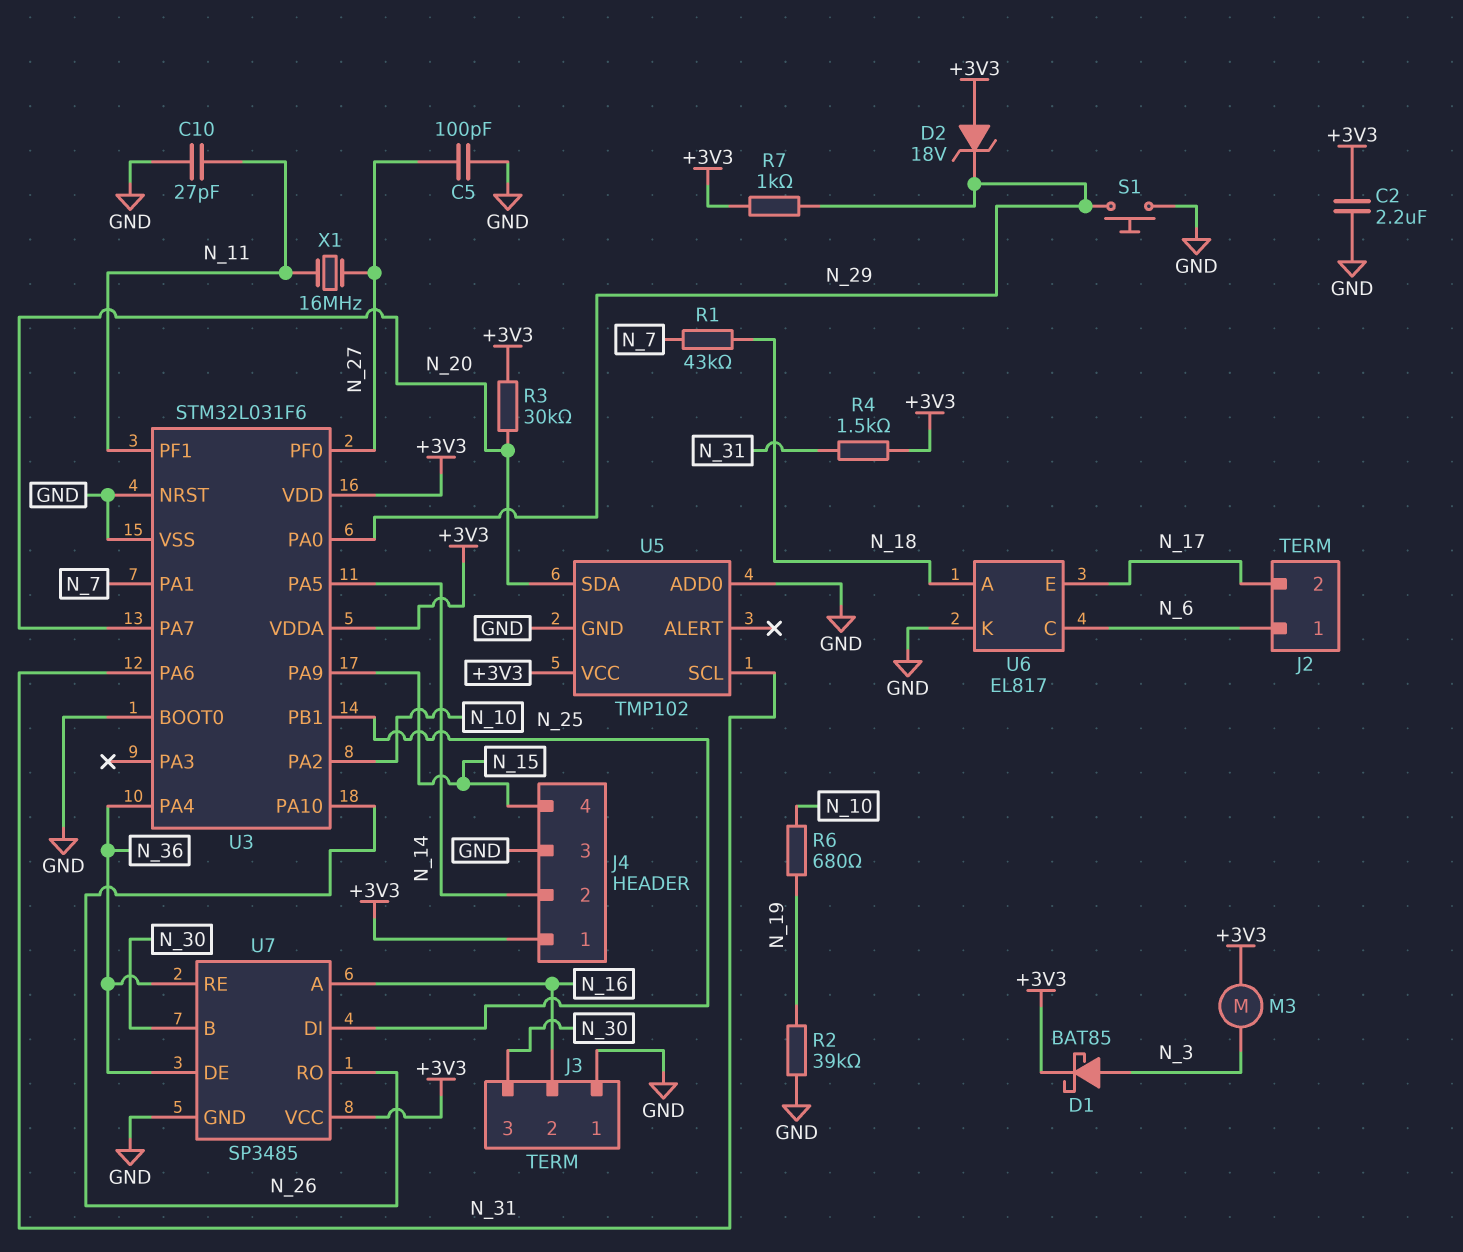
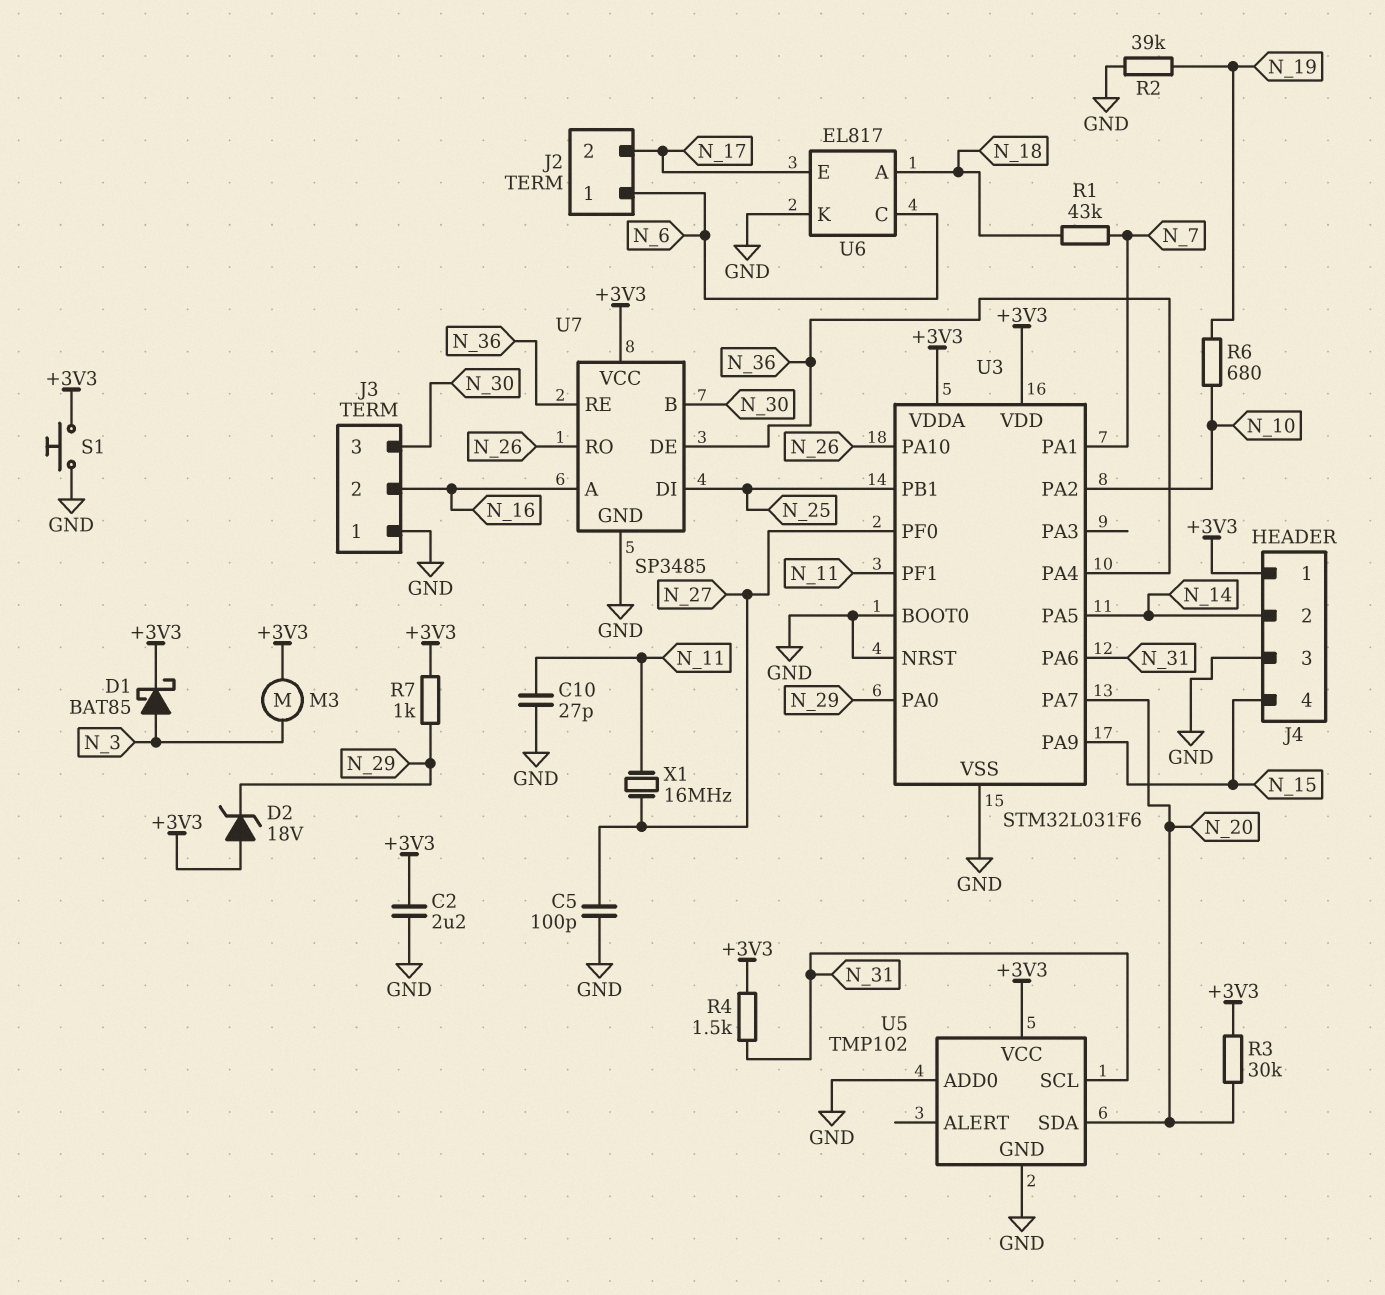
S1: button (GND, N_29) -> button (+3V3, GND)

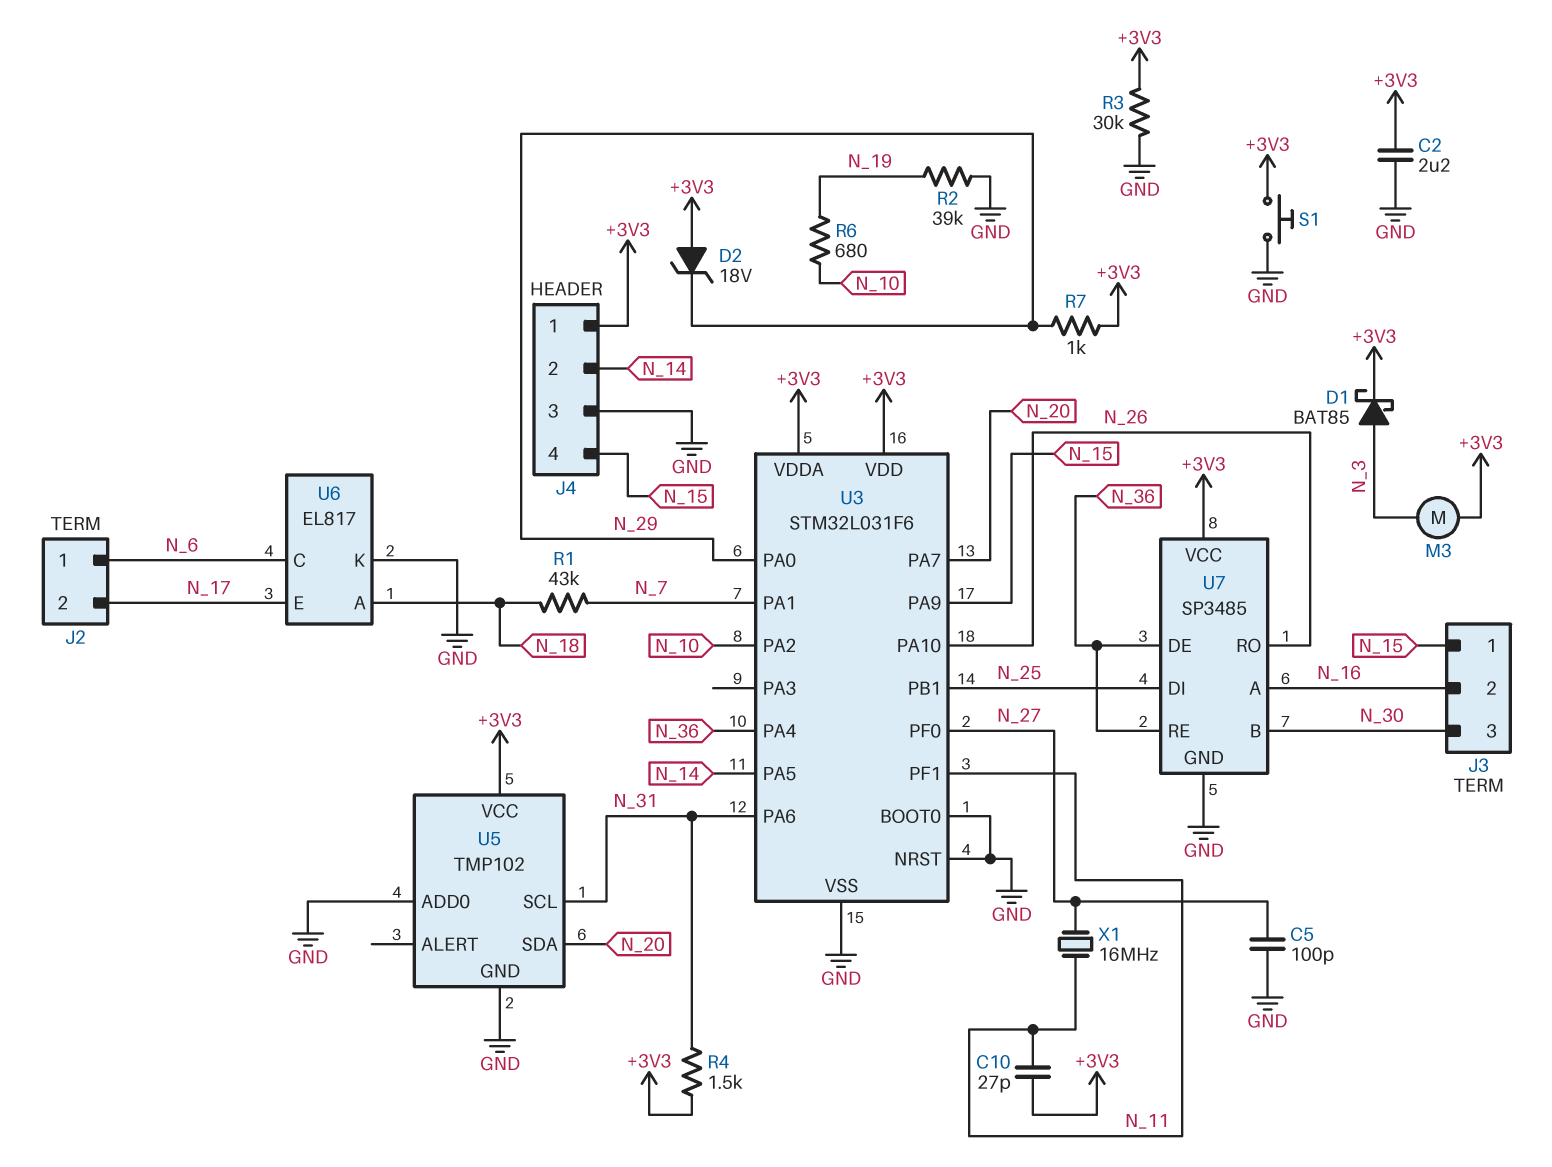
C10: 27pF (GND, N_11) -> 27pF (+3V3, N_11)
J3 pin 1: GND -> N_15
R3: 30k (+3V3, N_20) -> 30k (+3V3, GND)

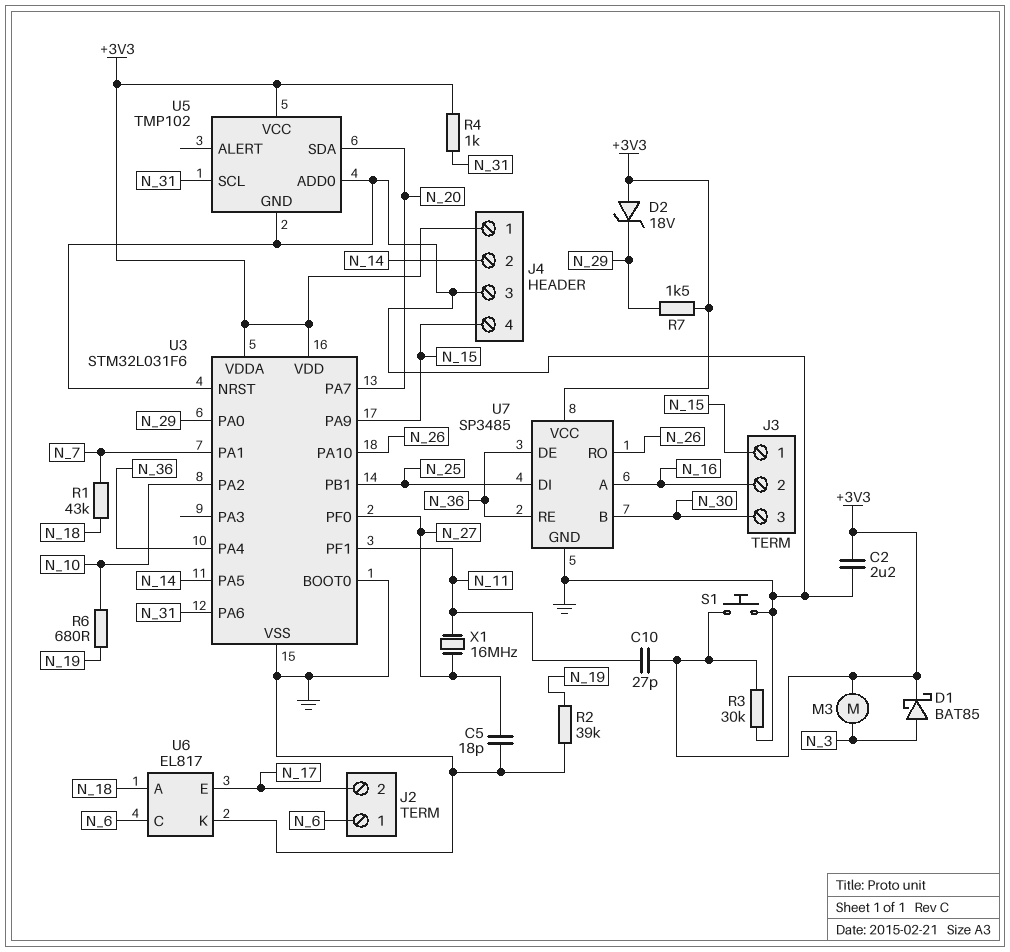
C5: 100pF (GND, N_27) -> 18pF (GND, N_27)
R4: 1.5k (+3V3, N_31) -> 1k (+3V3, N_31)
R7: 1k (+3V3, N_29) -> 1.5k (+3V3, N_29)

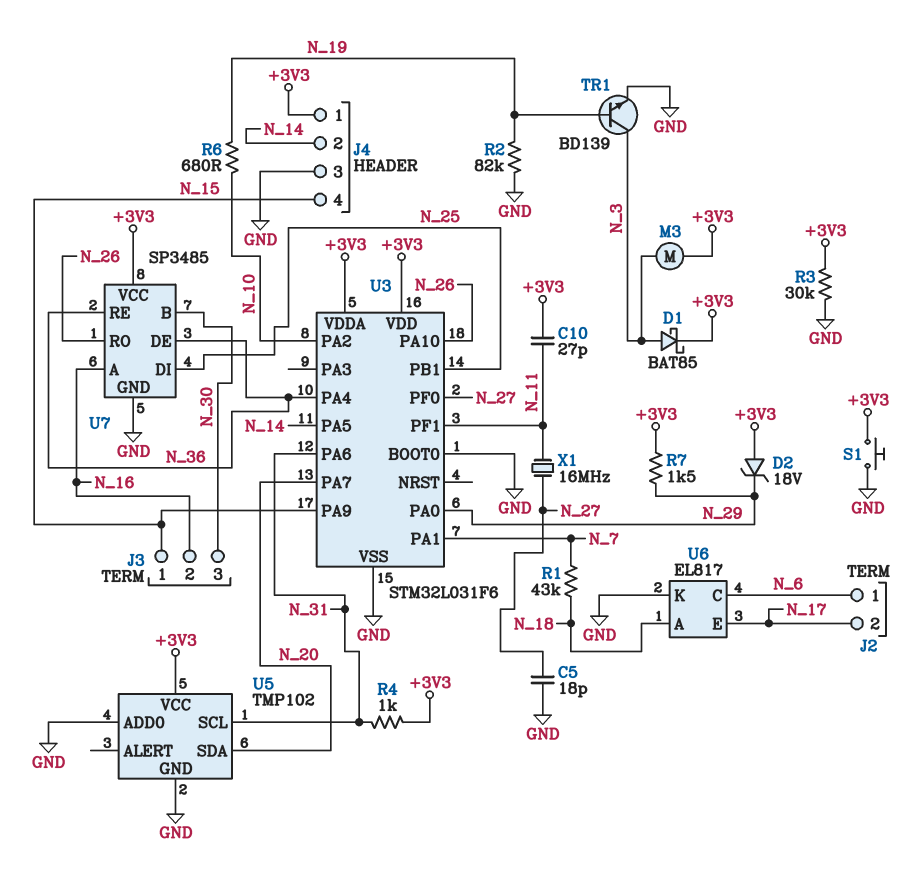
C2: 2.2uF (+3V3, GND) -> none
R2: 39k (GND, N_19) -> 82k (GND, N_19)
TR1: none -> NPN BD139 (B N_19, C N_3, E GND)
U3 pin NRST: GND -> none

